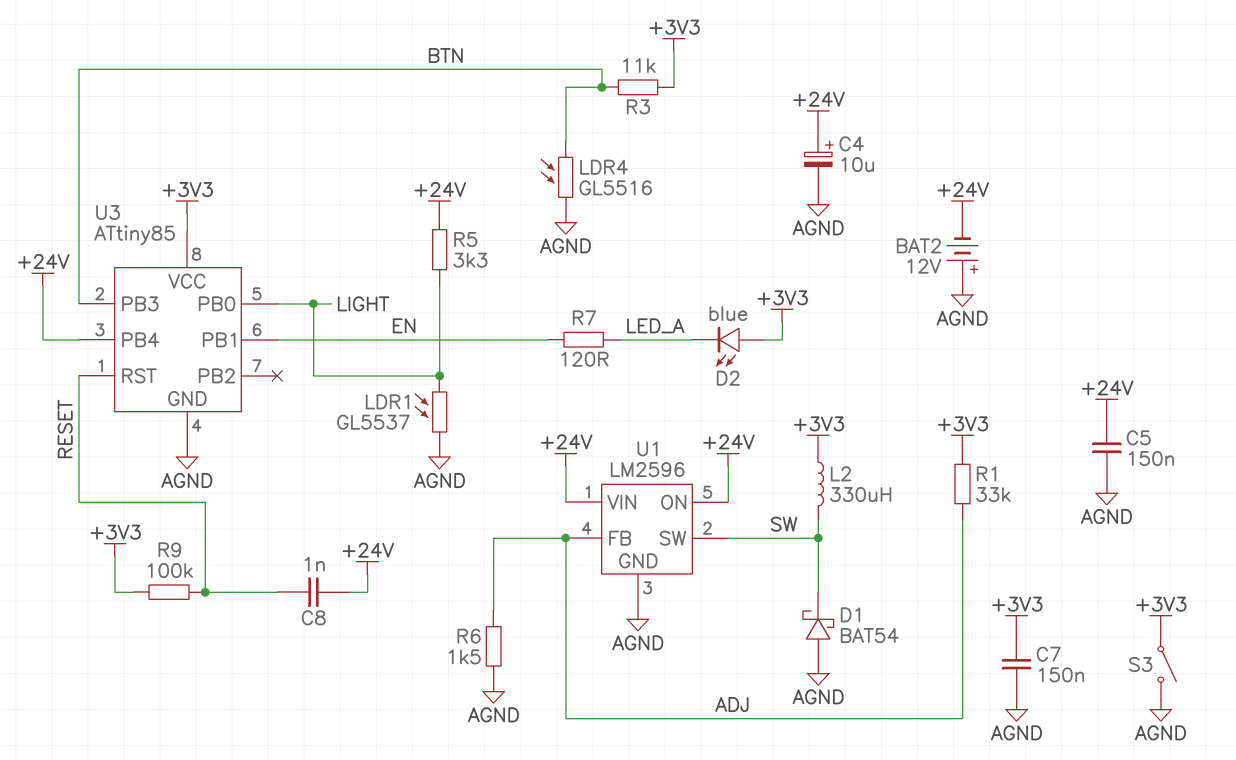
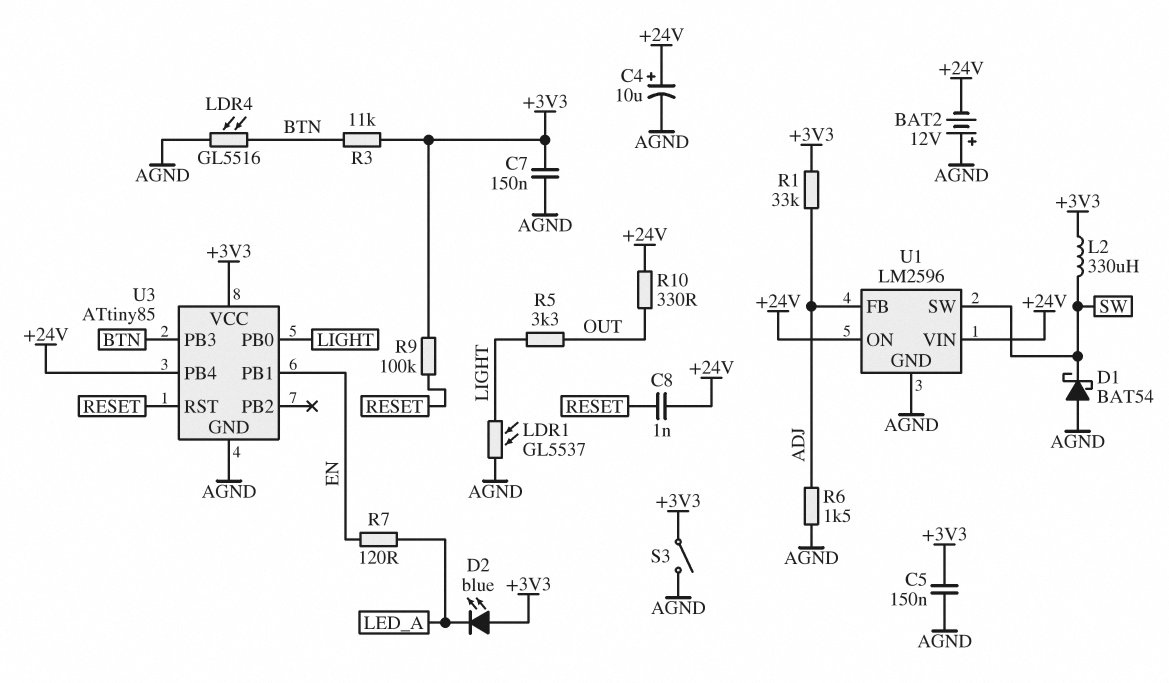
C5: 150nF (+24V, AGND) -> 150nF (+3V3, AGND)
R5: 3.3k (+24V, LIGHT) -> 3.3k (LIGHT, OUT)
R10: none -> 330 (+24V, OUT)

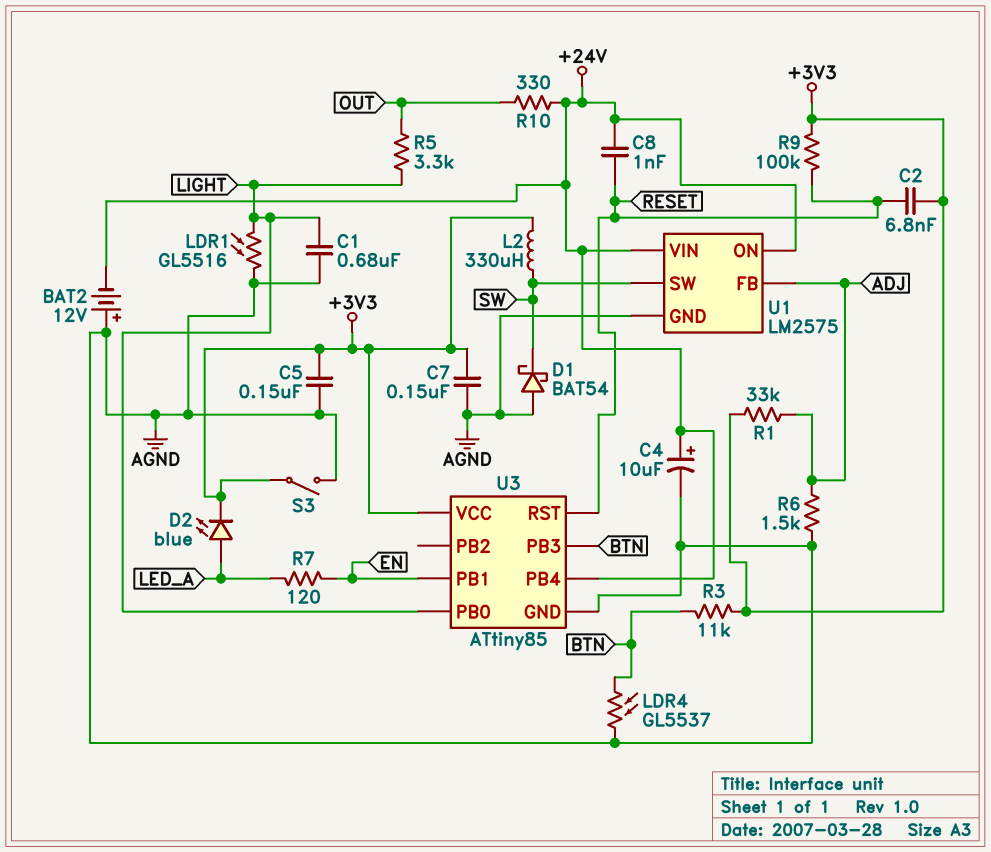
C1: none -> 680nF (AGND, LIGHT)
C2: none -> 6.8nF (+3V3, RESET)
D2: LED blue (A +3V3, K LED_A) -> LED blue (A LED_A, K +3V3)
LDR1: GL5537 (AGND, LIGHT) -> GL5516 (AGND, LIGHT)
LDR4: GL5516 (AGND, BTN) -> GL5537 (AGND, BTN)
U1: LM2596 -> LM2575

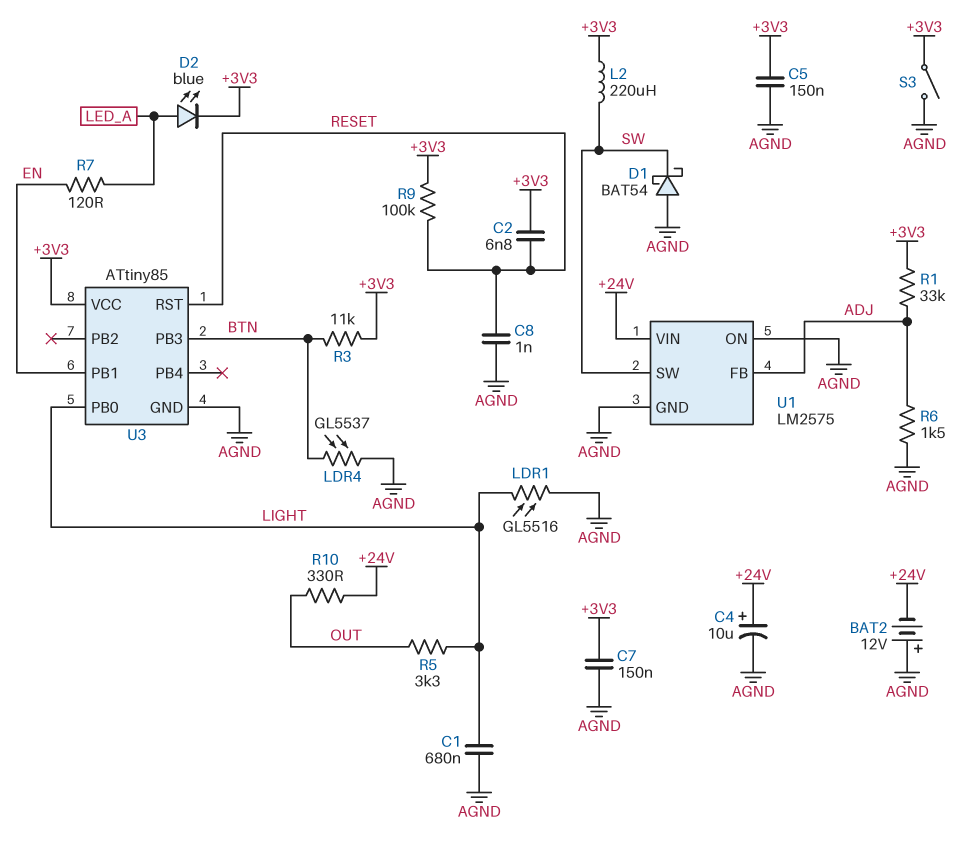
C8: 1nF (+24V, RESET) -> 1nF (AGND, RESET)
L2: 330uH (+3V3, SW) -> 220uH (+3V3, SW)
U1 pin ON: +24V -> AGND
U3 pin PB4: +24V -> none

